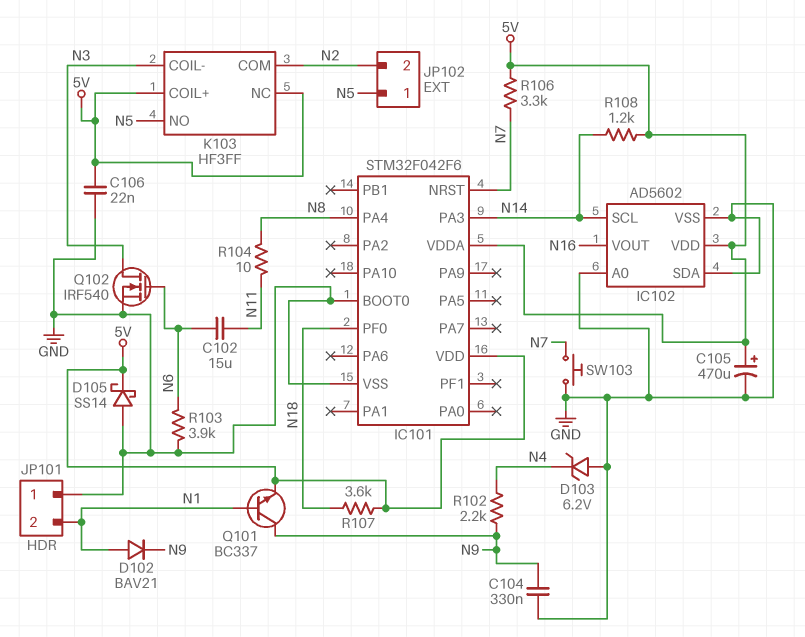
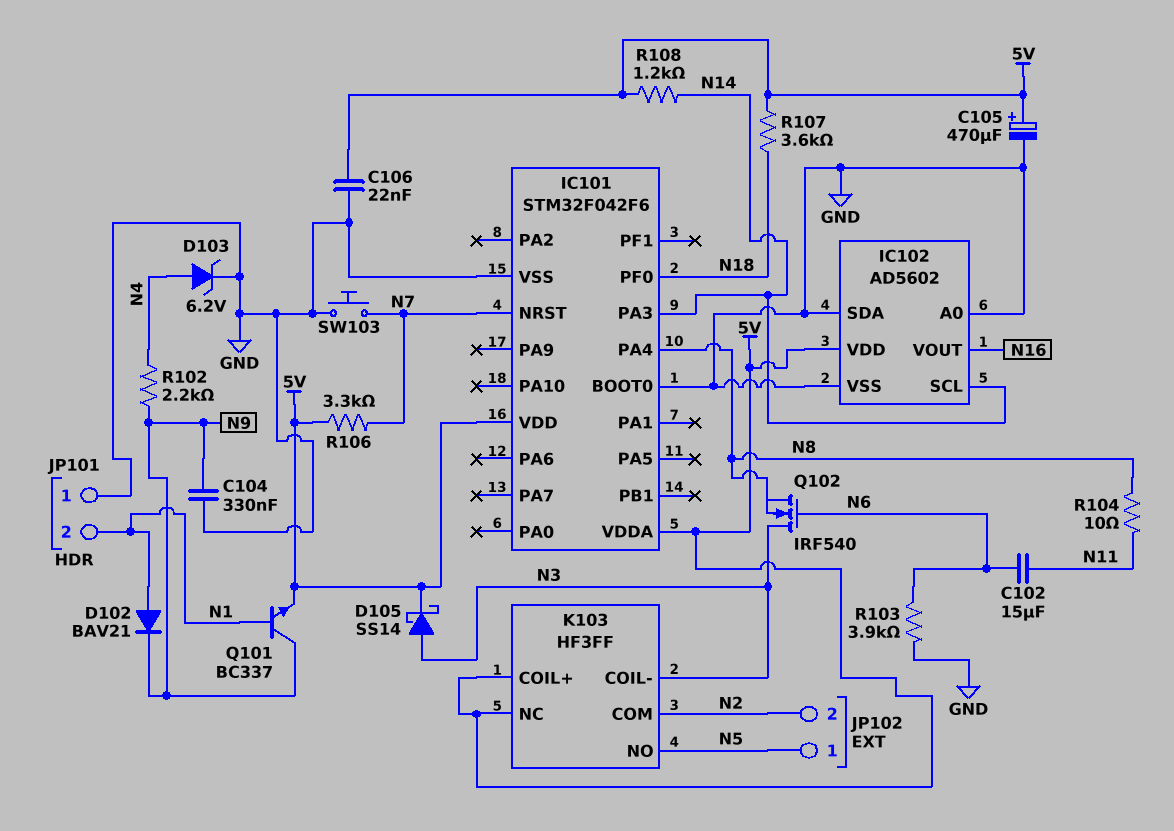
D103: zener 6.2V (A GND, K N4) -> zener 6.2V (A N4, K GND)
D105: schottky SS14 (A GND, K 5V) -> schottky SS14 (A N3, K 5V)
Q102: NMOS IRF540 (G N6, D N3, S GND) -> NMOS IRF540 (G N6, D N3, S N8)

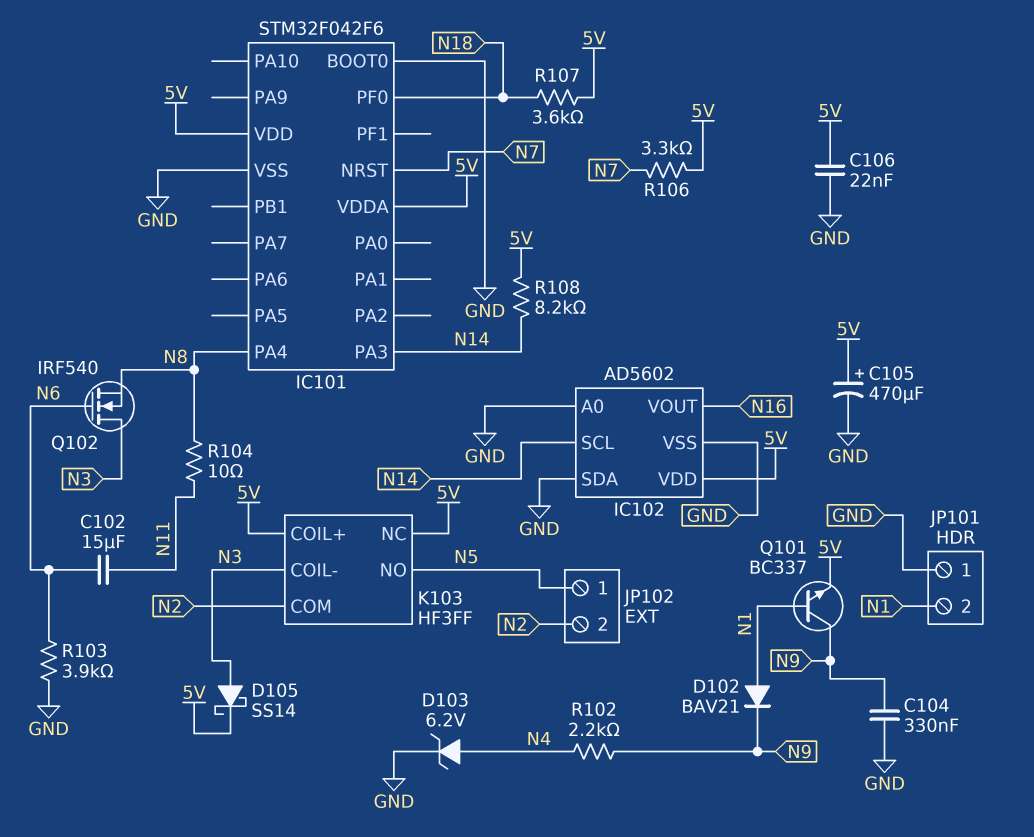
R108: 1.2k (5V, N14) -> 8.2k (5V, N14)
SW103: button (GND, N7) -> none

